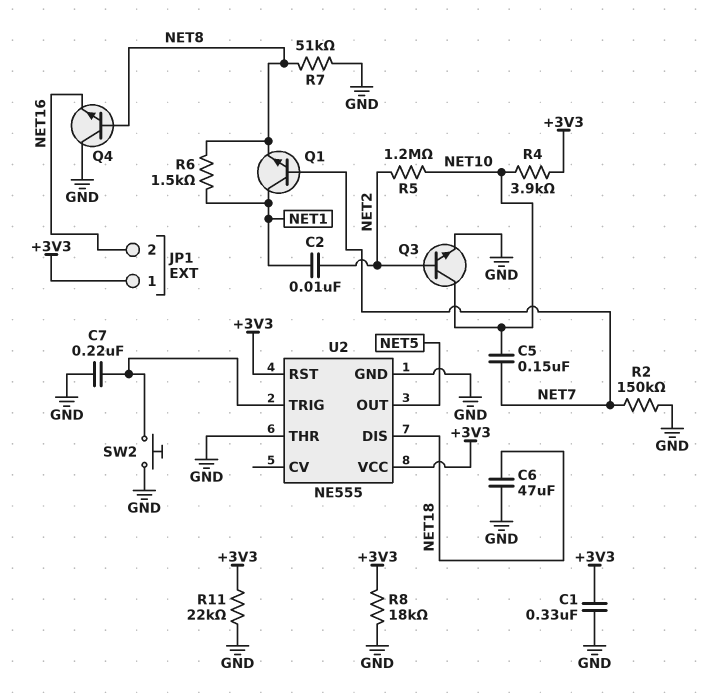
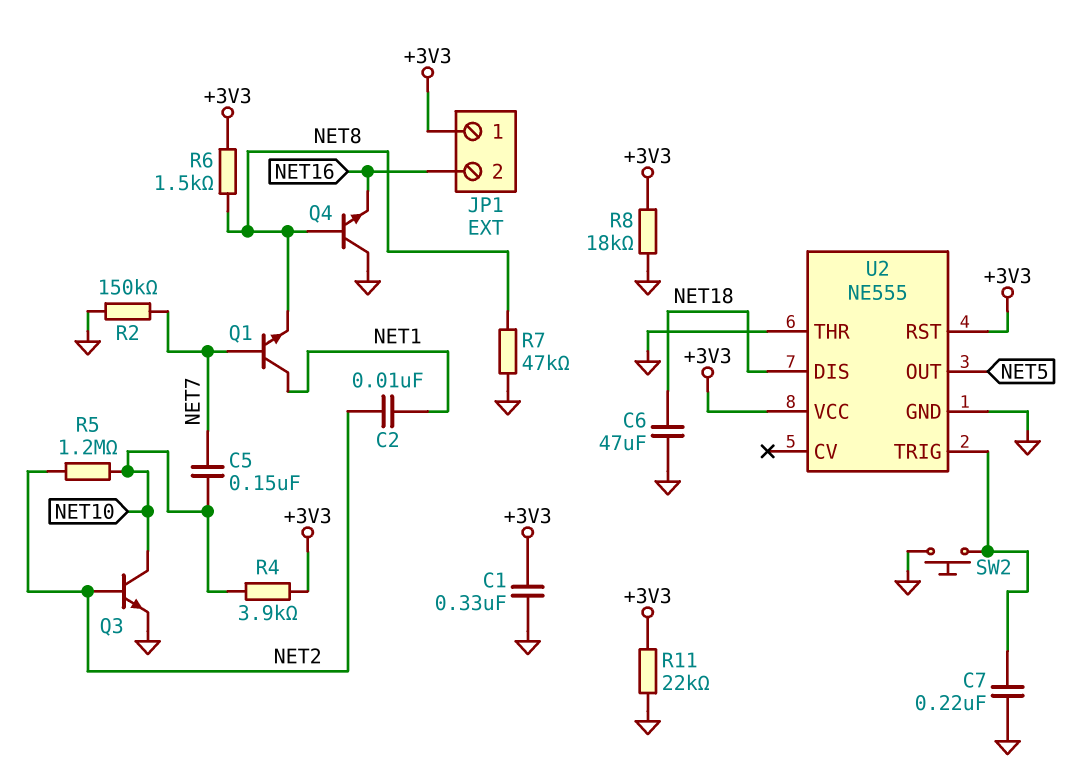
R6: 1.5k (NET1, NET8) -> 1.5k (+3V3, NET8)
R7: 51k (GND, NET8) -> 47k (GND, NET8)

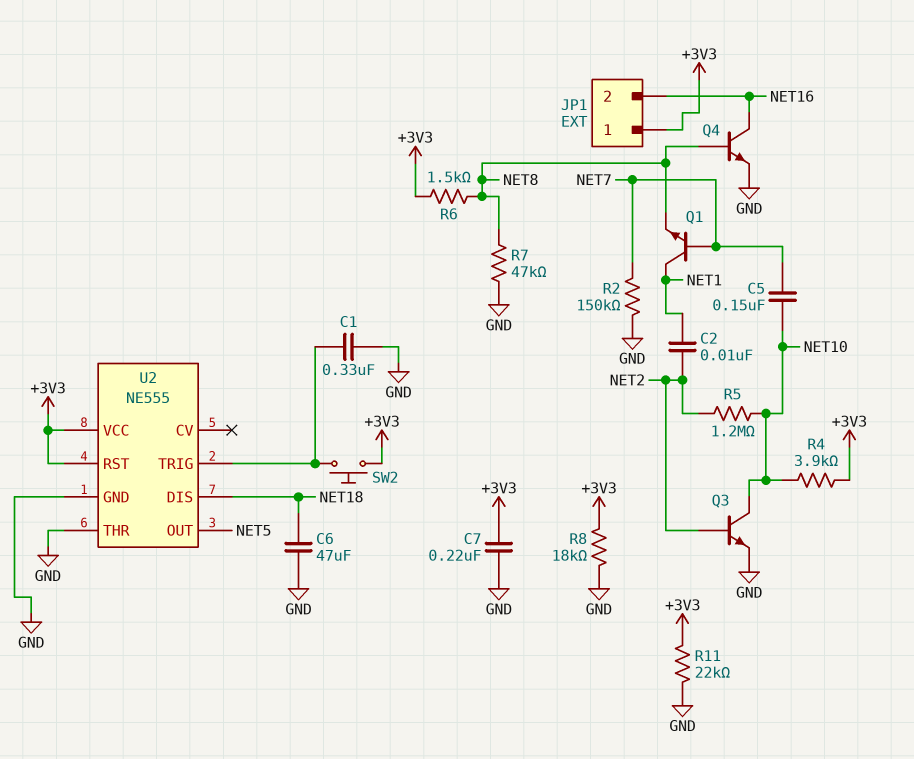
C1: 330nF (+3V3, GND) -> 330nF (GND, U2/TRIG)
C7: 220nF (GND, U2/TRIG) -> 220nF (+3V3, GND)
Q4: NPN (B NET8, C GND, E NET16) -> NPN (B NET8, C NET16, E GND)
SW2: button (GND, U2/TRIG) -> button (+3V3, U2/TRIG)

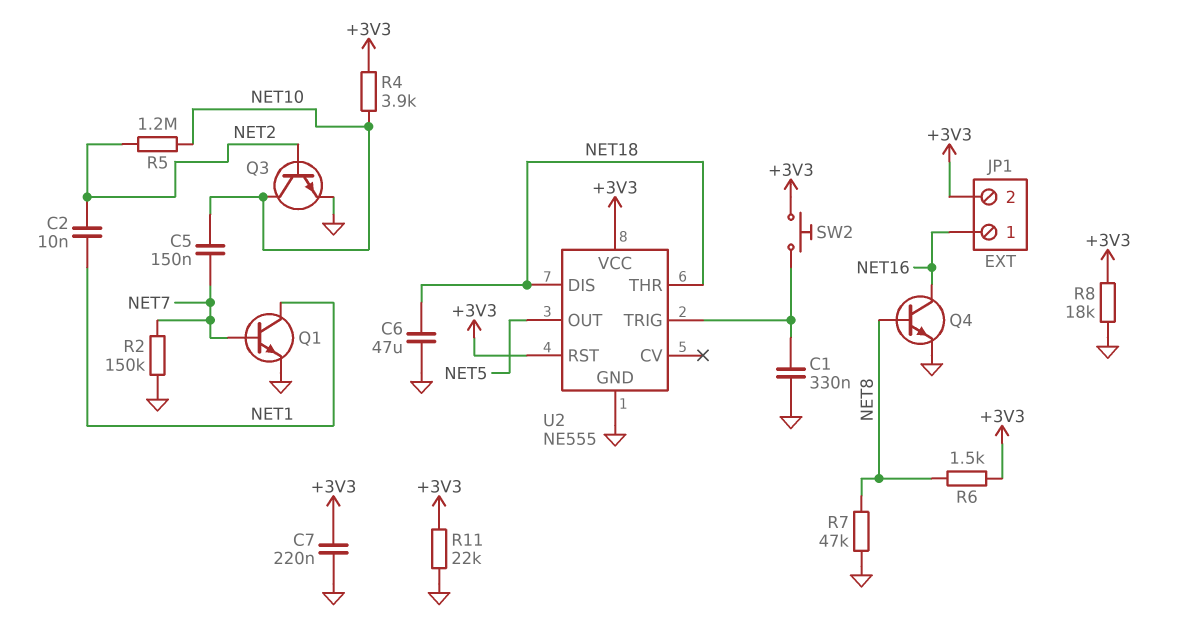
JP1 pin 1: +3V3 -> NET16
JP1 pin 2: NET16 -> +3V3
Q1: NPN (B NET7, C NET1, E NET8) -> NPN (B NET7, C NET1, E GND)
U2 pin THR: GND -> NET18

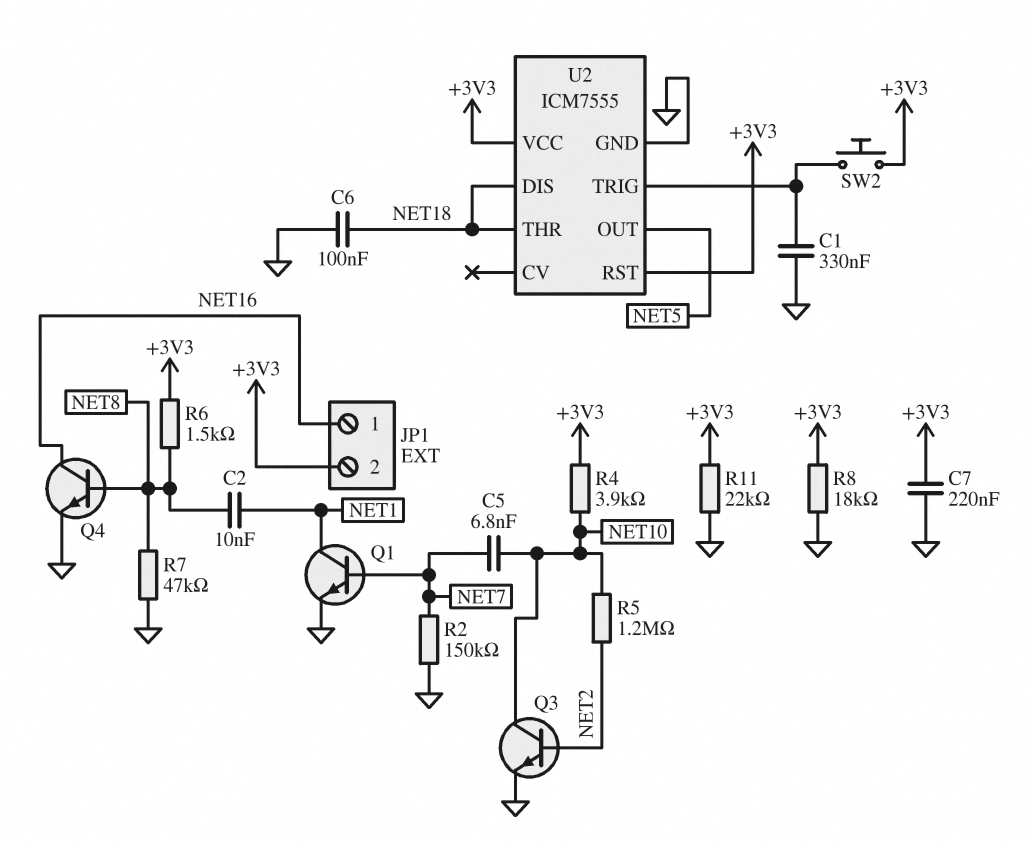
C2: 10nF (NET1, NET2) -> 10nF (NET1, NET8)
C5: 150nF (NET7, NET10) -> 6.8nF (NET7, NET10)
C6: 47uF (GND, NET18) -> 100nF (GND, NET18)
U2: NE555 -> ICM7555

